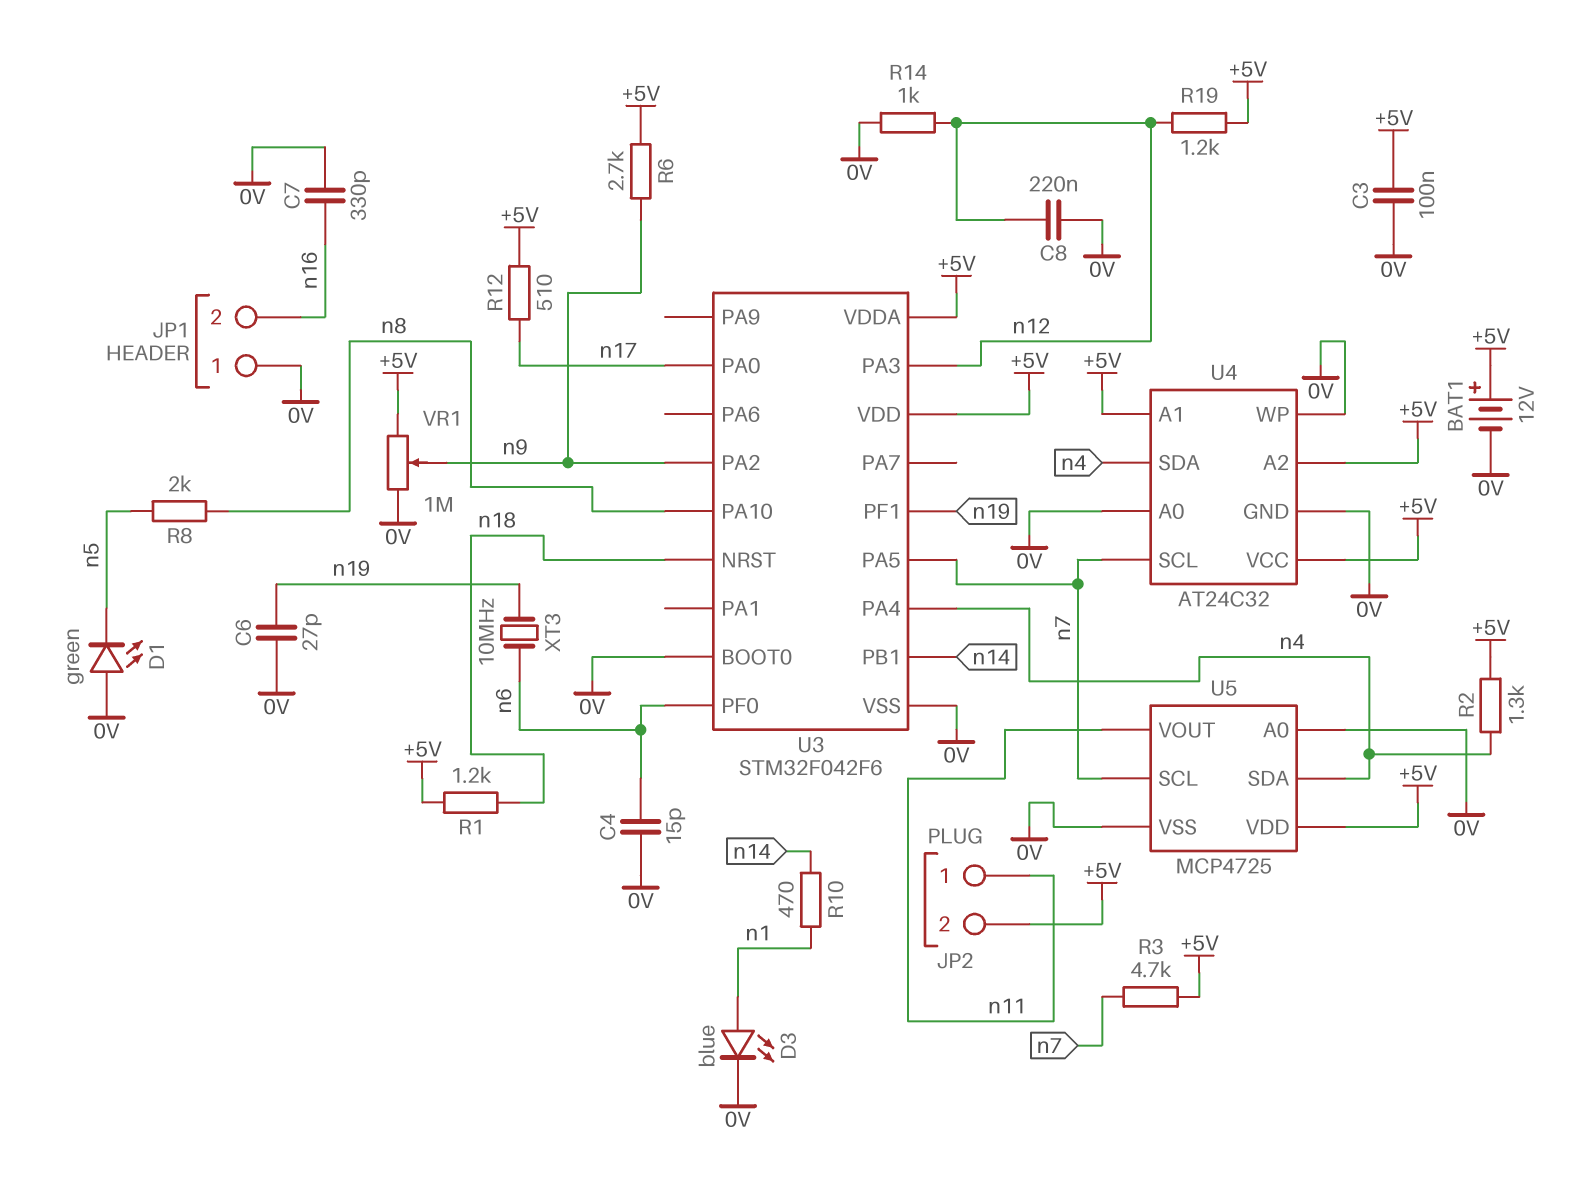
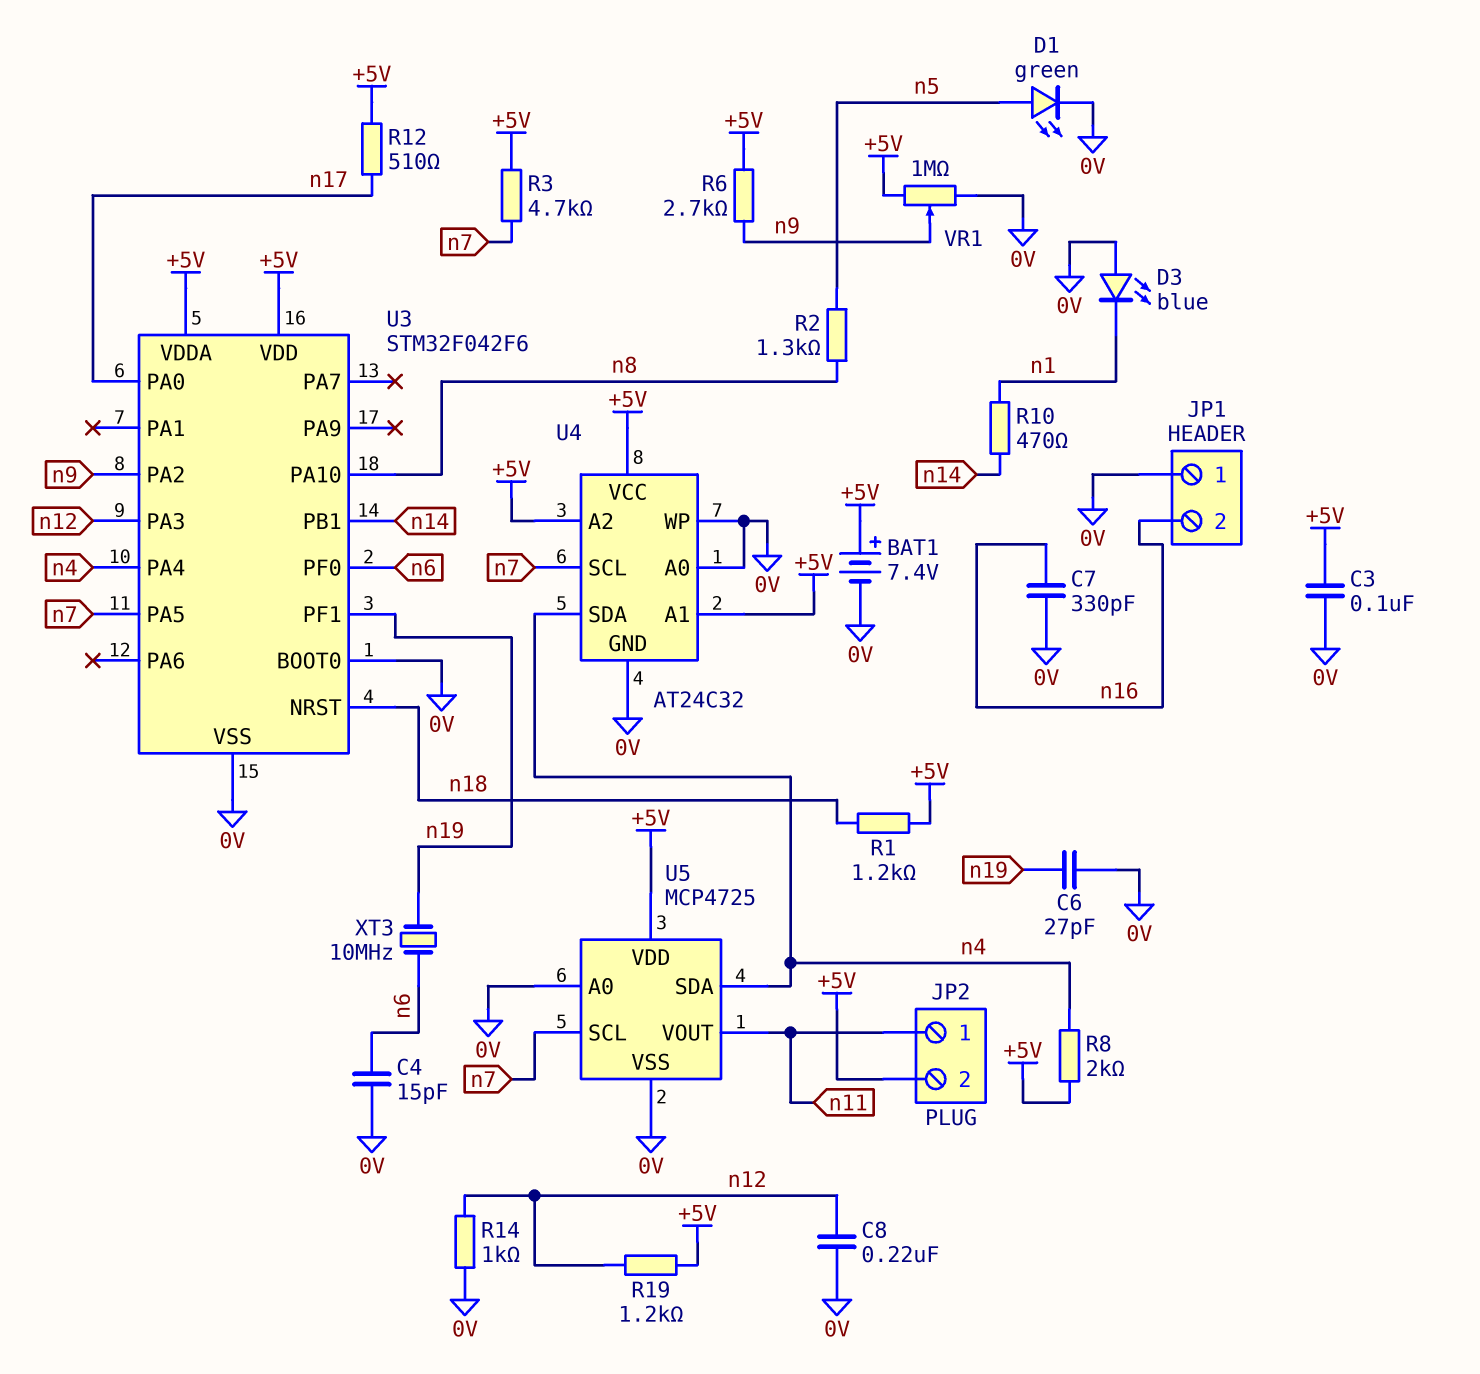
BAT1: 12V (plus +5V, minus 0V) -> 7.4V (plus +5V, minus 0V)
D1: LED green (A 0V, K n5) -> LED green (A n5, K 0V)
D3: LED blue (A n1, K 0V) -> LED blue (A 0V, K n1)
R2: 1.3k (+5V, n4) -> 1.3k (n5, n8)
R8: 2k (n5, n8) -> 2k (+5V, n4)

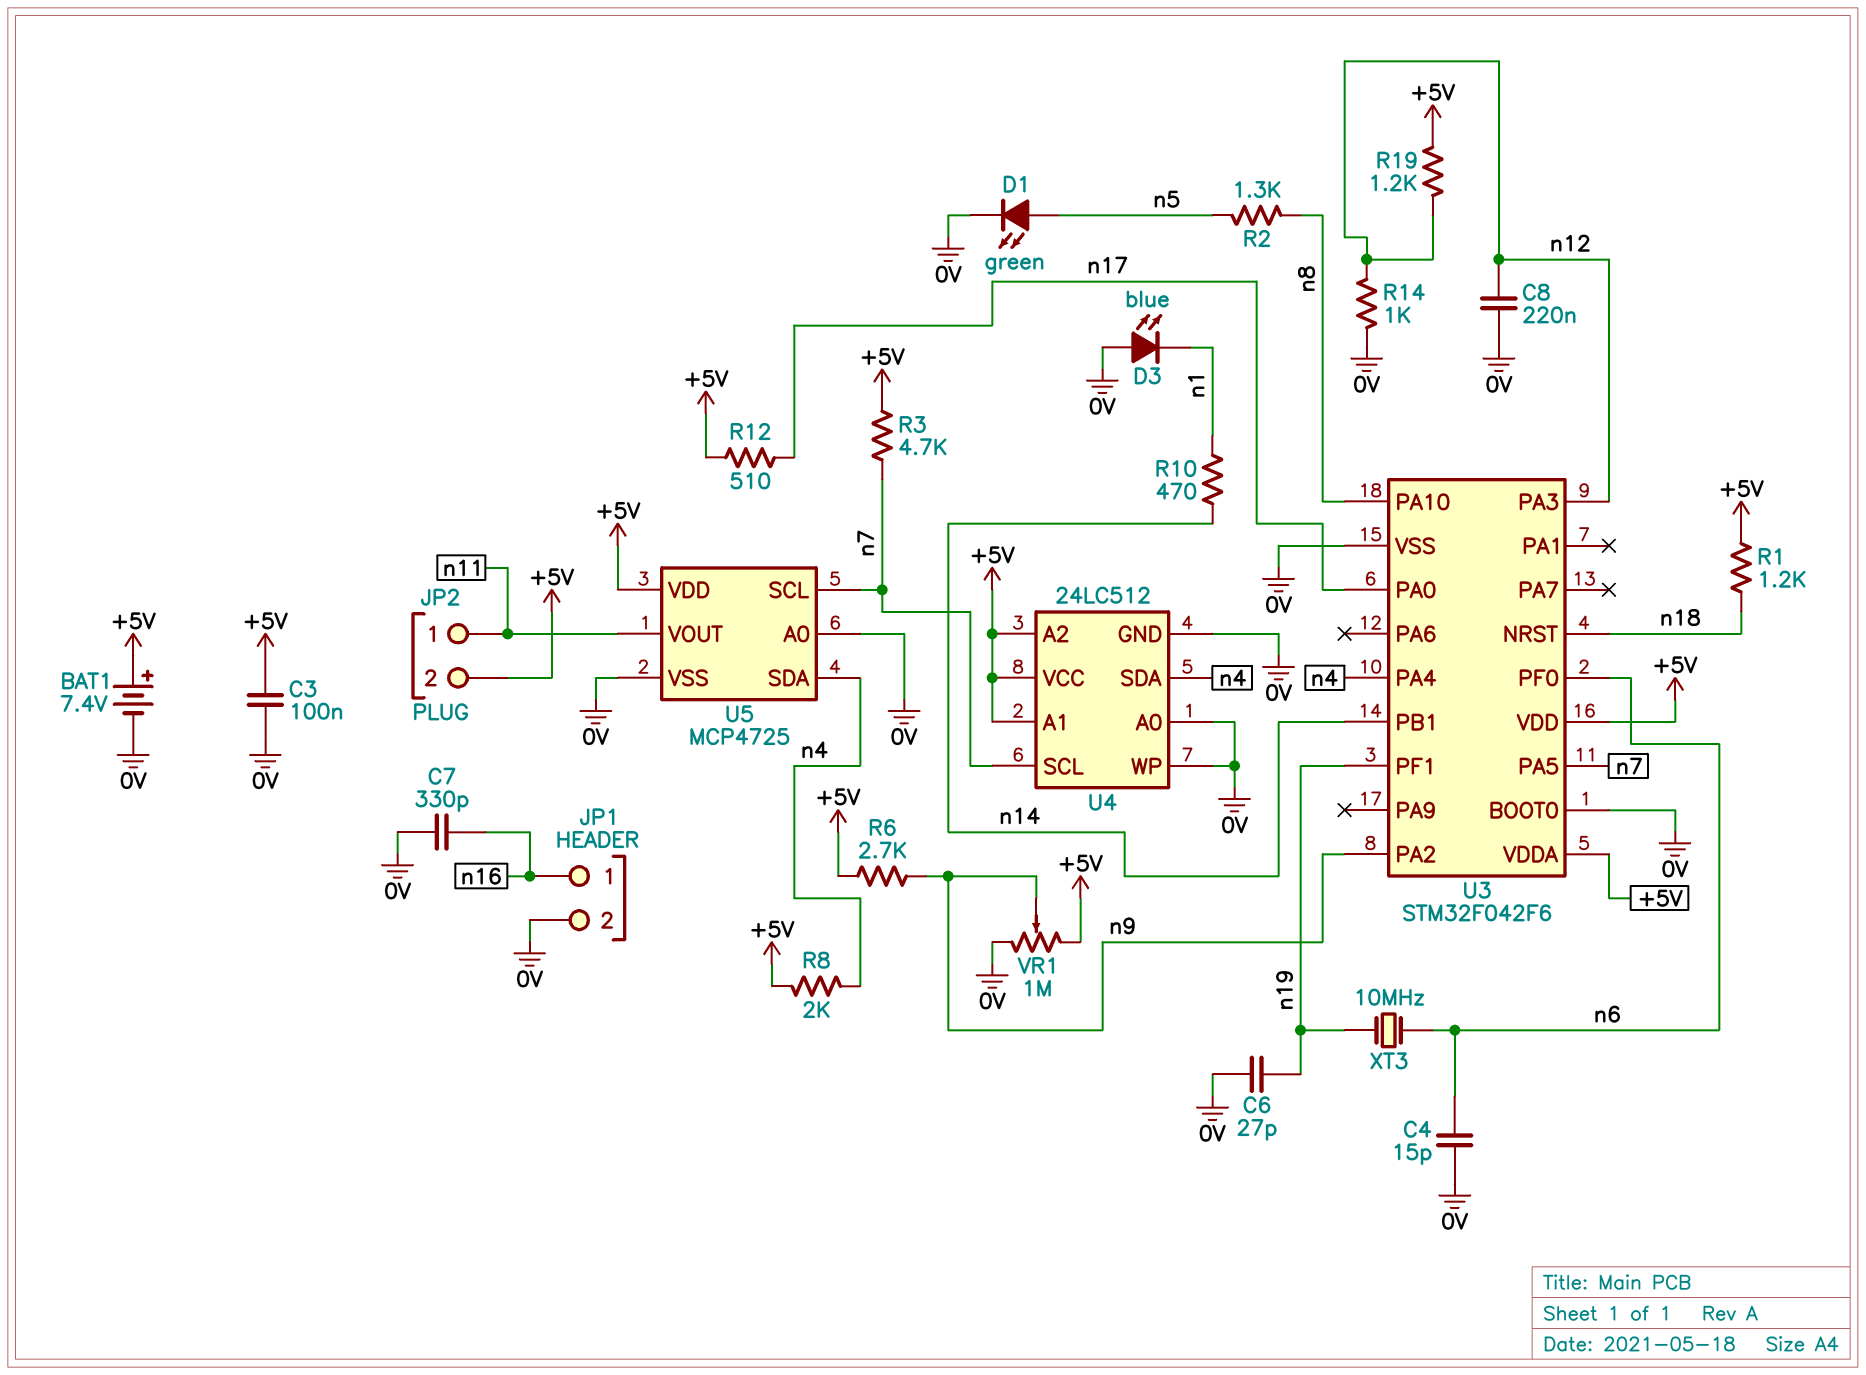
JP1 pin 1: 0V -> n16
JP1 pin 2: n16 -> 0V
U4: AT24C32 -> 24LC512

